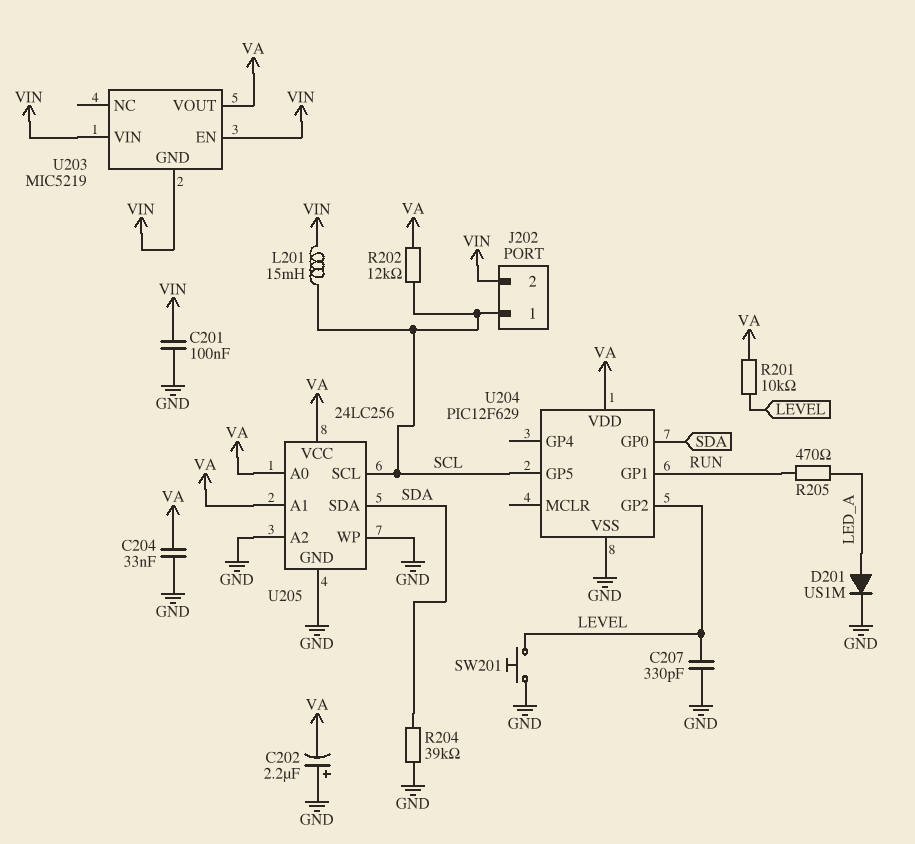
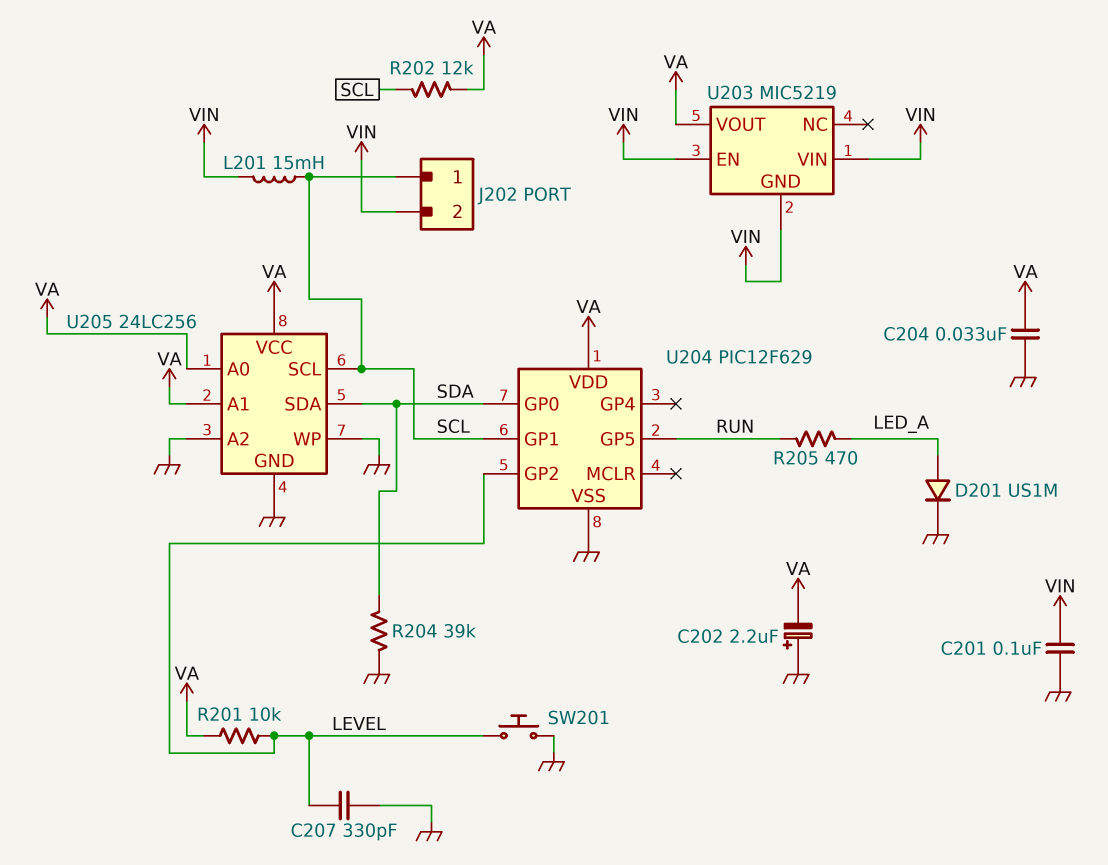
U204 pin GP1: RUN -> SCL
U204 pin GP5: SCL -> RUN

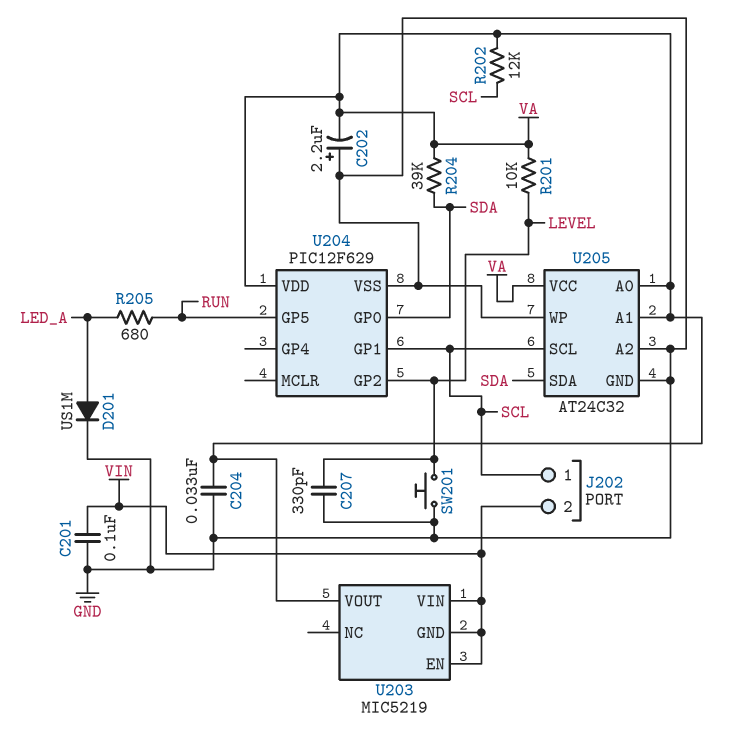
L201: 15mH (SCL, VIN) -> none
R204: 39k (GND, SDA) -> 39k (SDA, VA)
R205: 470 (LED_A, RUN) -> 680 (LED_A, RUN)
U205: 24LC256 -> AT24C32

